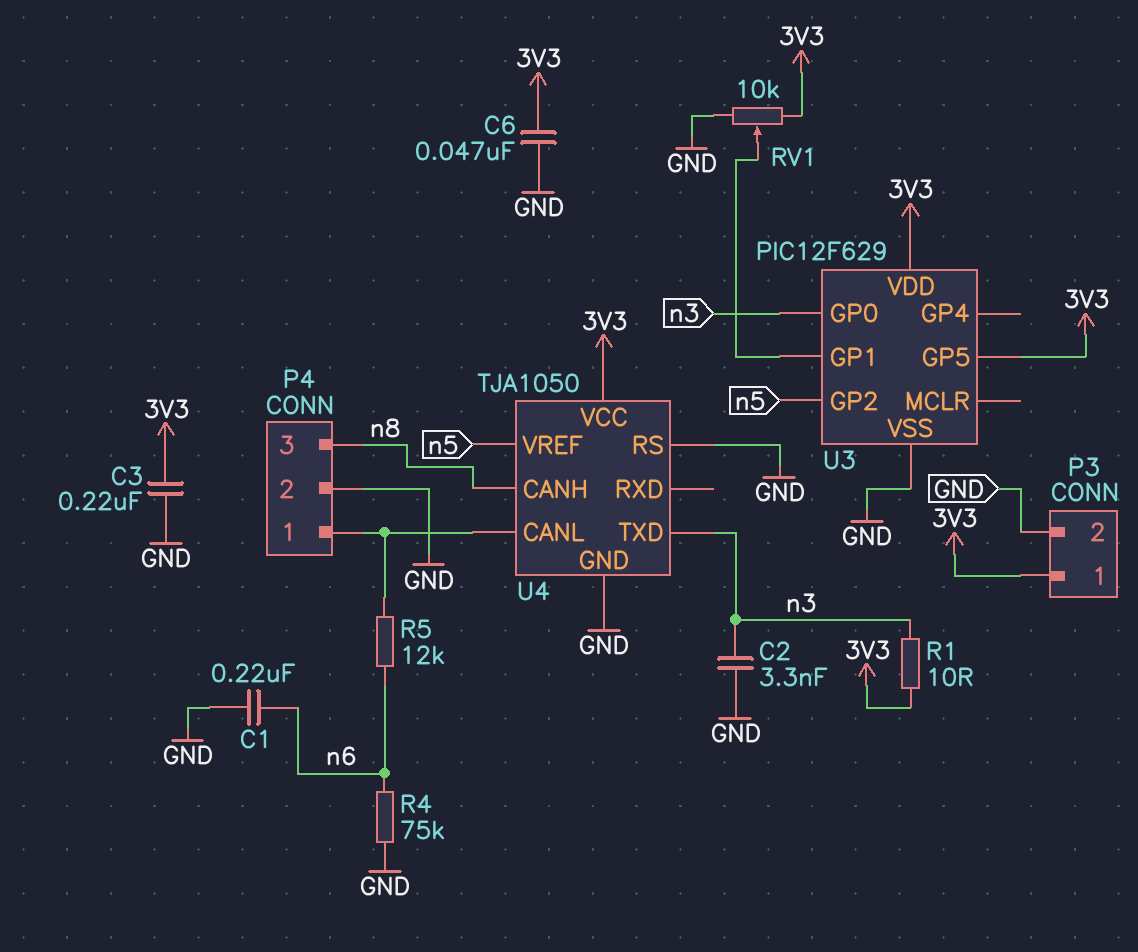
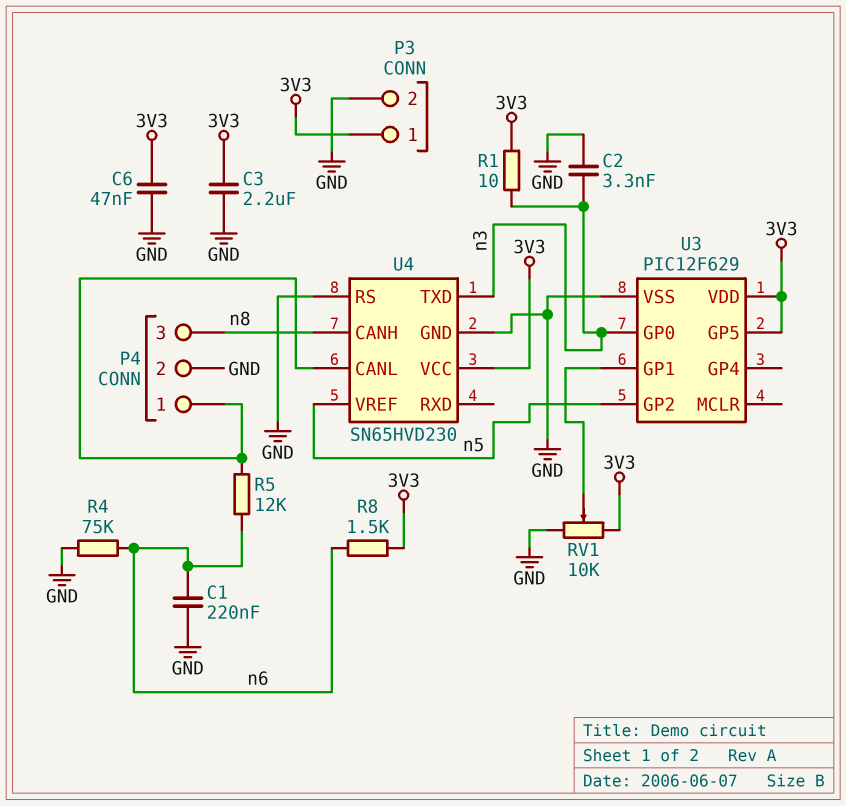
C3: 220nF (3V3, GND) -> 2.2uF (3V3, GND)
R8: none -> 1.5k (3V3, n6)
U4: TJA1050 -> SN65HVD230

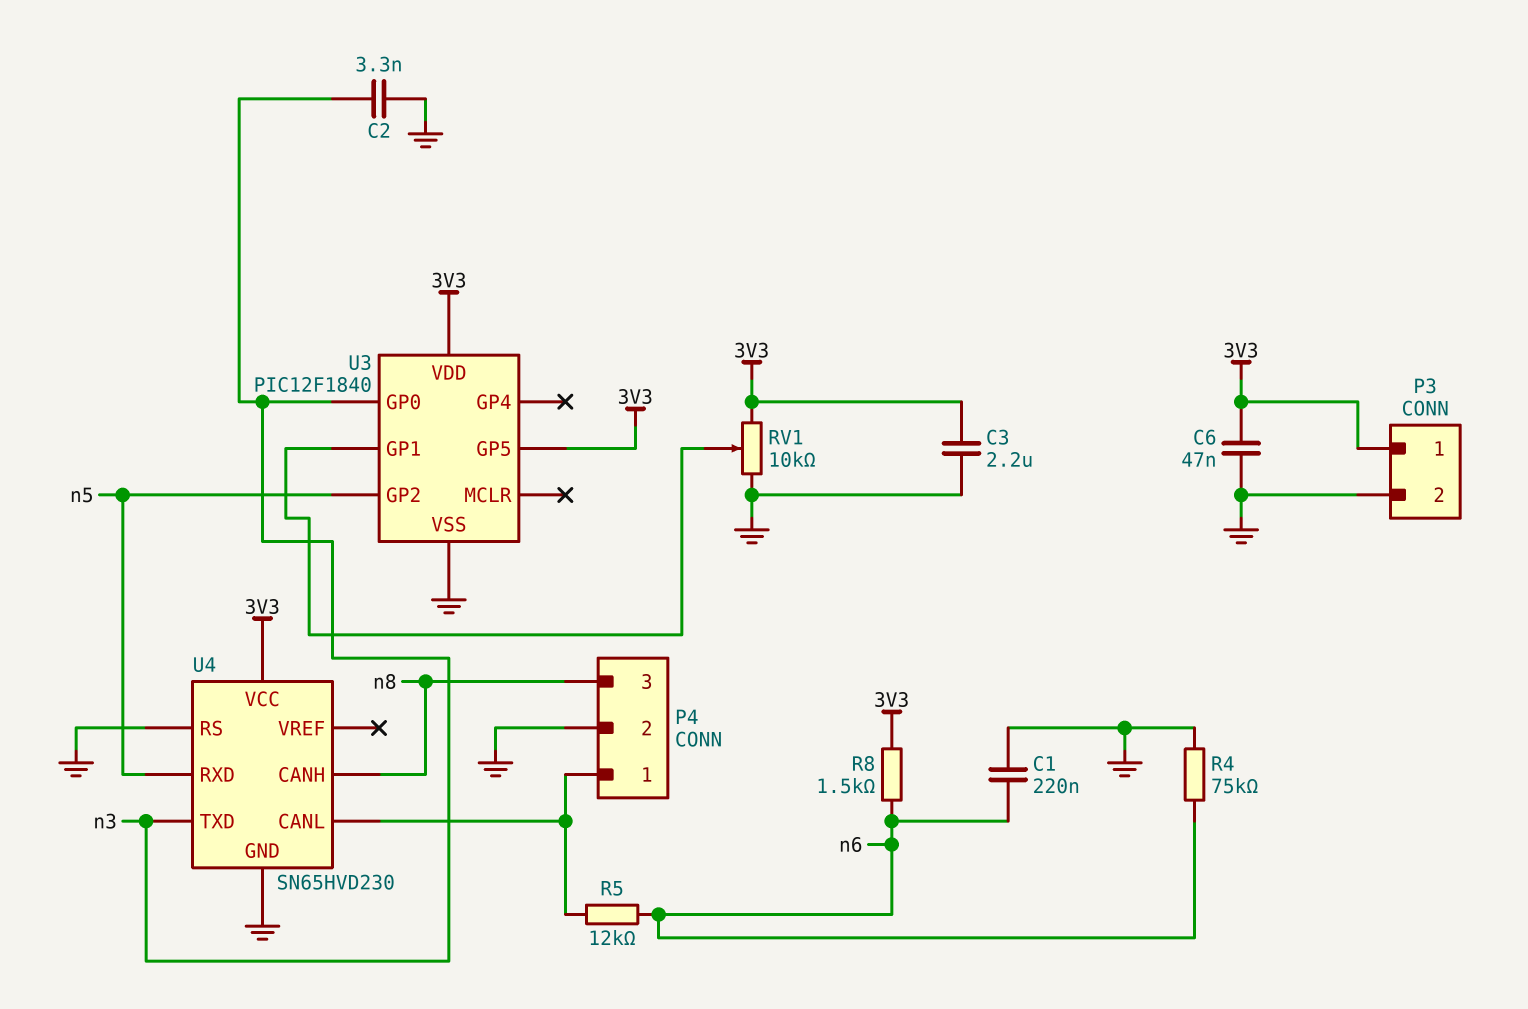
R1: 10 (3V3, n3) -> none
U3: PIC12F629 -> PIC12F1840
U4 pin RXD: none -> n5
U4 pin VREF: n5 -> none

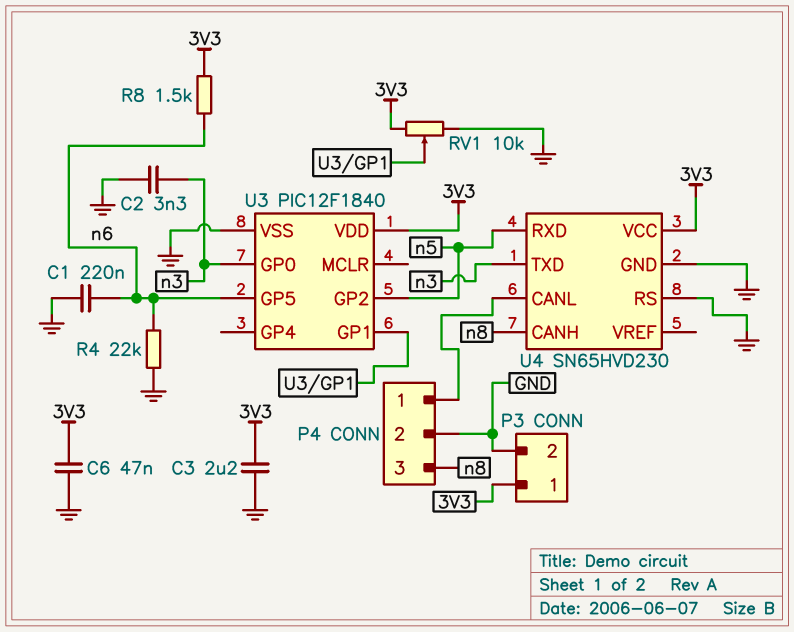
R4: 75k (GND, n6) -> 22k (GND, n6)
R5: 12k (P4/1, n6) -> none
U3 pin GP5: 3V3 -> n6

